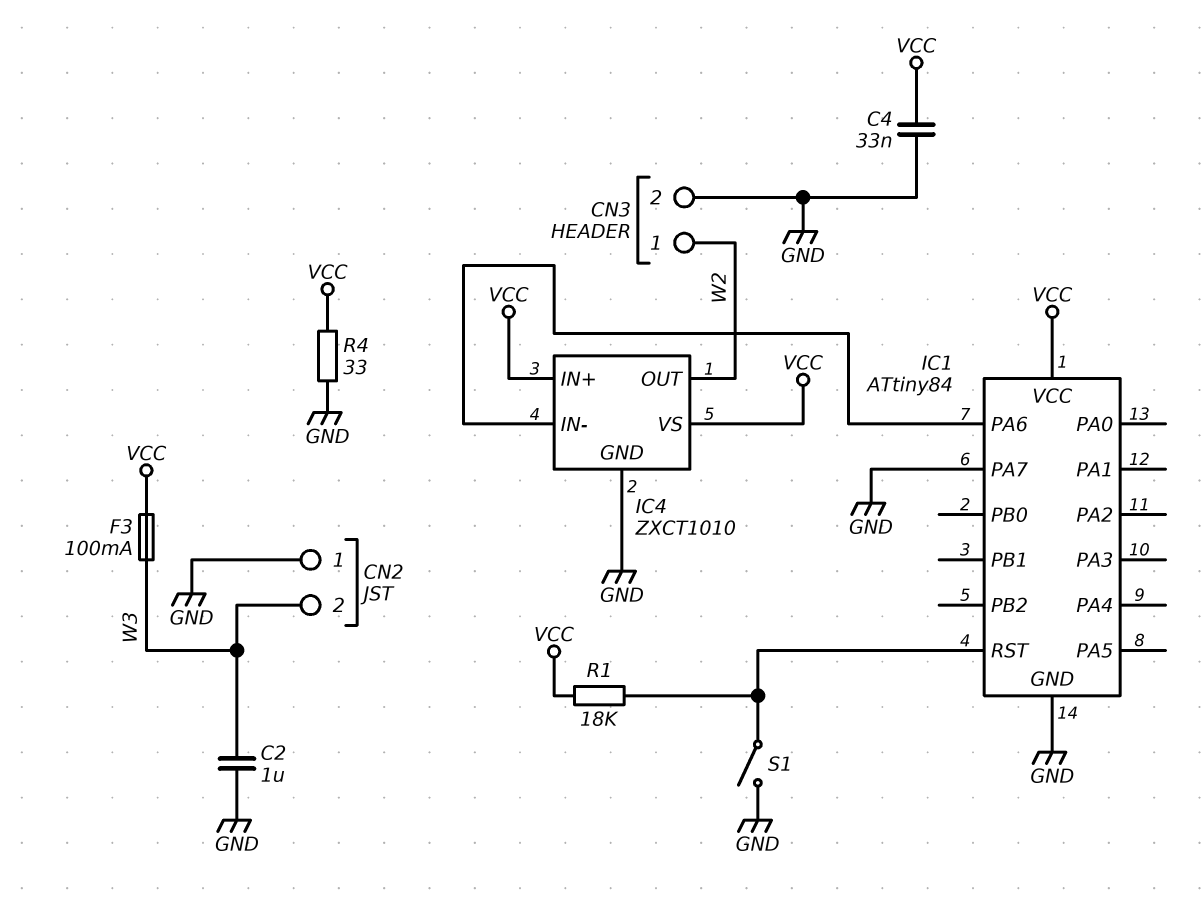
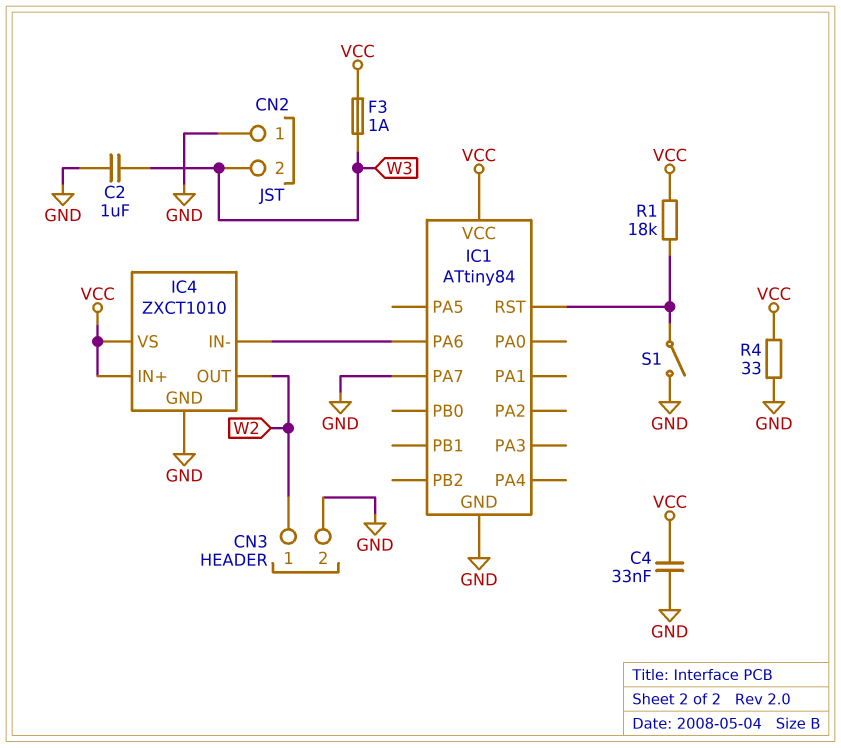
F3: 100mA (VCC, W3) -> 1A (VCC, W3)

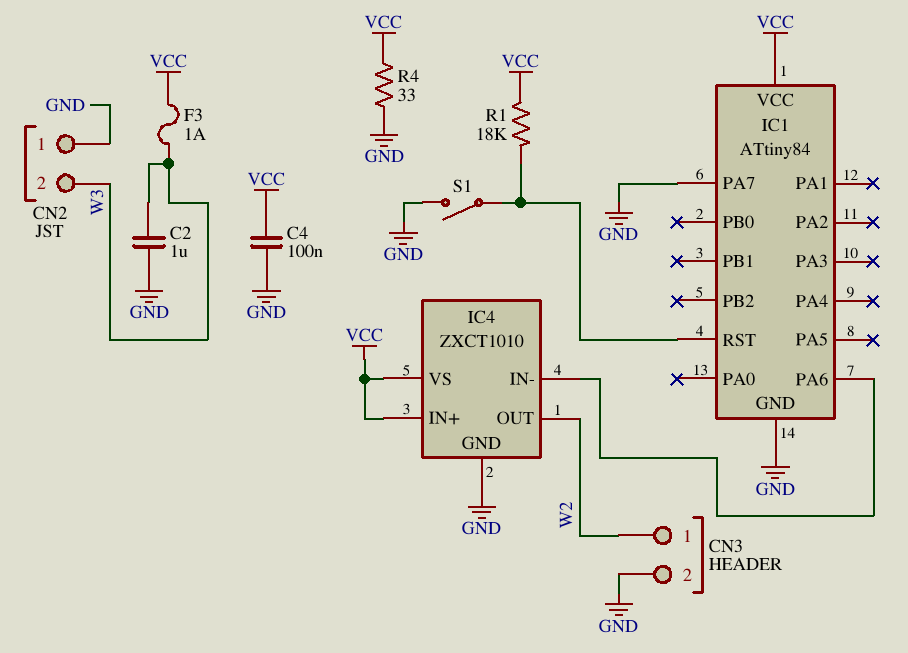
C4: 33nF (GND, VCC) -> 100nF (GND, VCC)

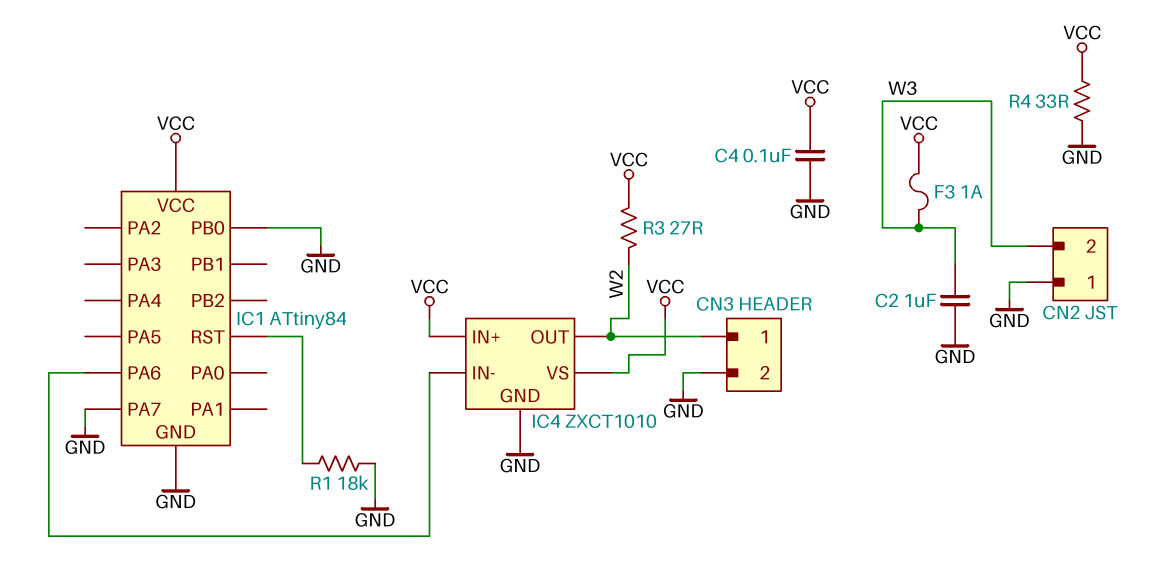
IC1 pin PB0: none -> GND
R1: 18k (IC1/RST, VCC) -> 18k (GND, IC1/RST)
R3: none -> 27 (VCC, W2)
S1: switch (GND, IC1/RST) -> none

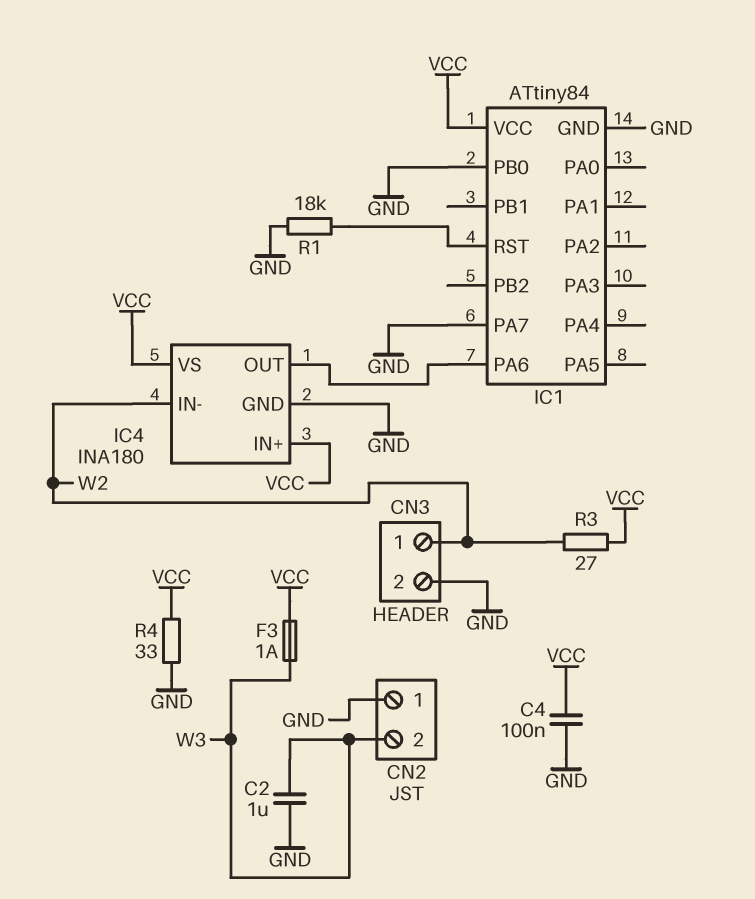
IC4: ZXCT1010 -> INA180
IC4 pin IN-: IC1/PA6 -> W2
IC4 pin OUT: W2 -> IC1/PA6

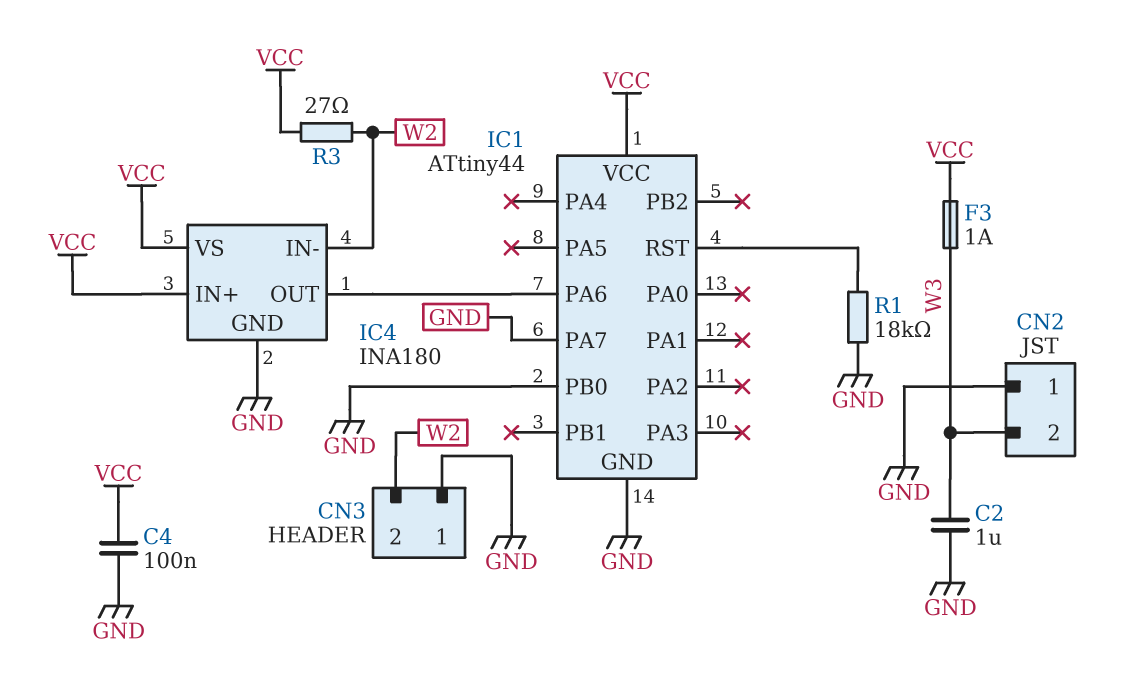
CN3 pin 1: W2 -> GND
CN3 pin 2: GND -> W2
IC1: ATtiny84 -> ATtiny44
R4: 33 (GND, VCC) -> none

